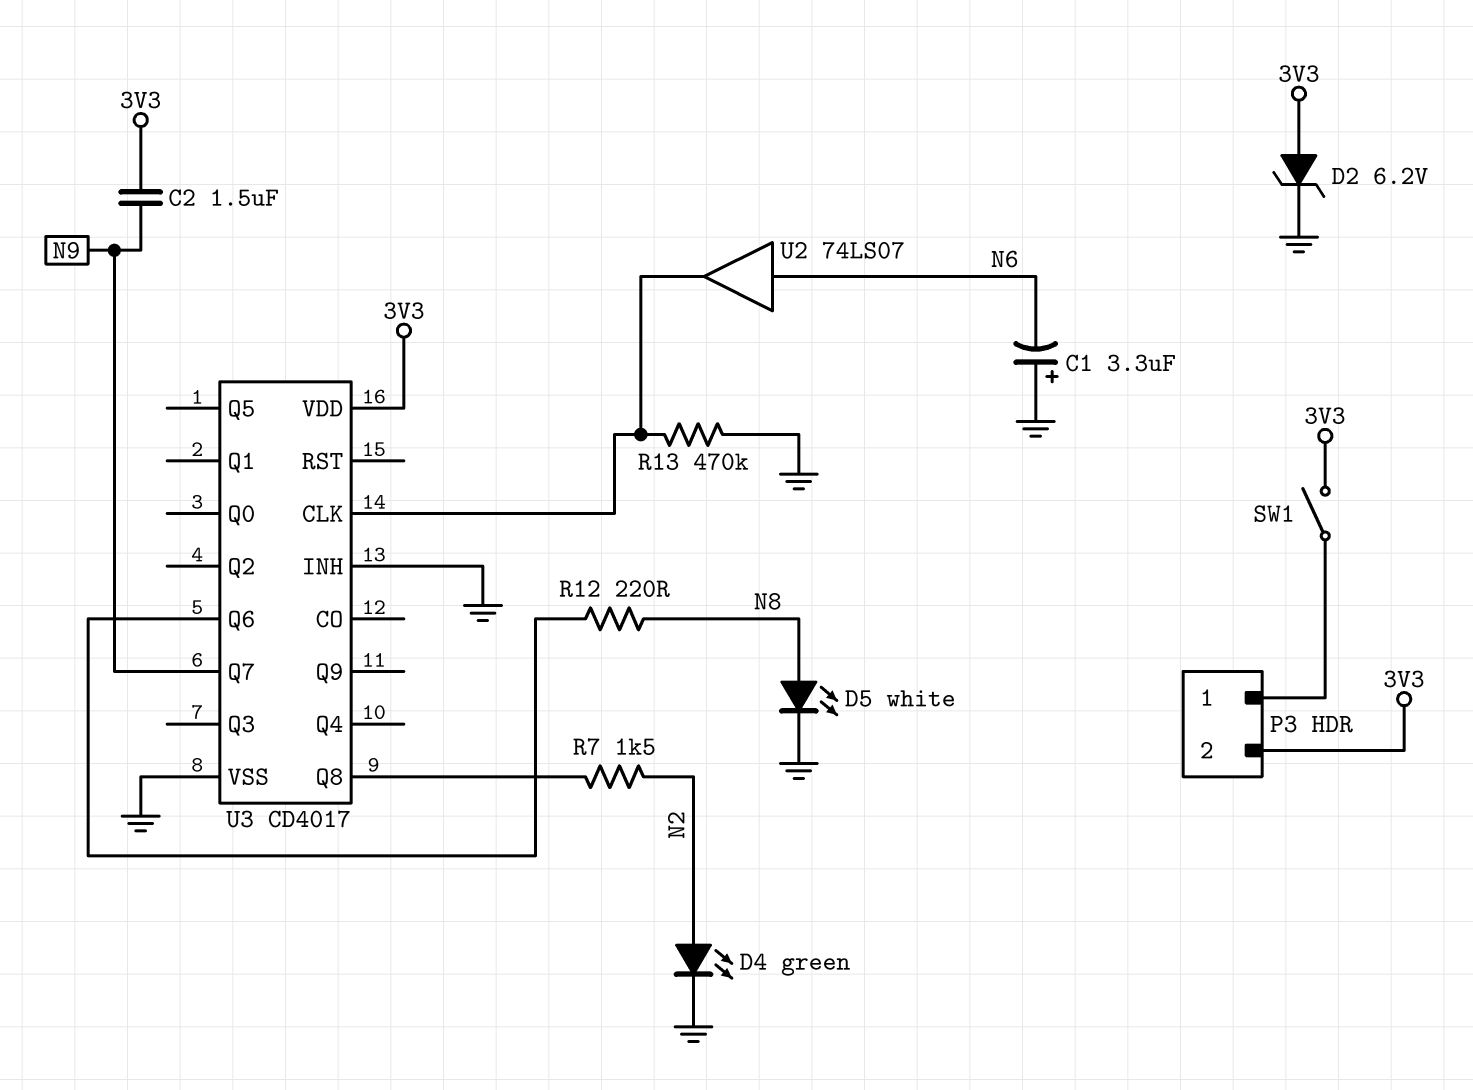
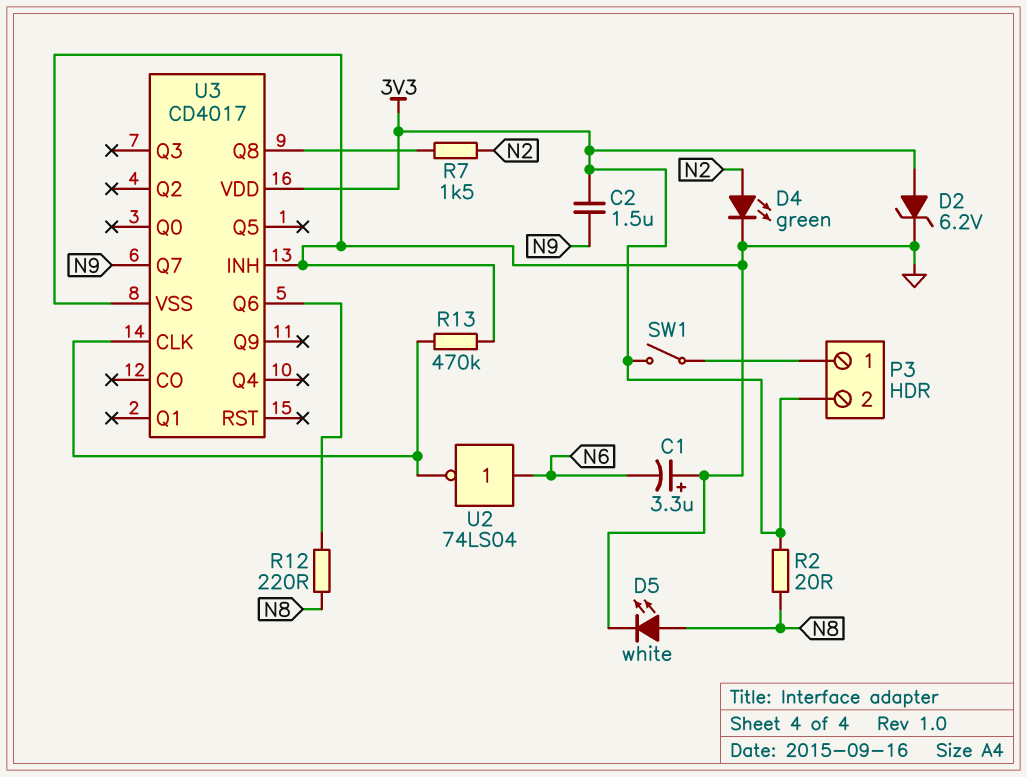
R2: none -> 20 (3V3, N8)
U2: buffer 74LS07 (in N6, out U3/CLK) -> NOT 74LS04 (in N6, out U3/CLK)

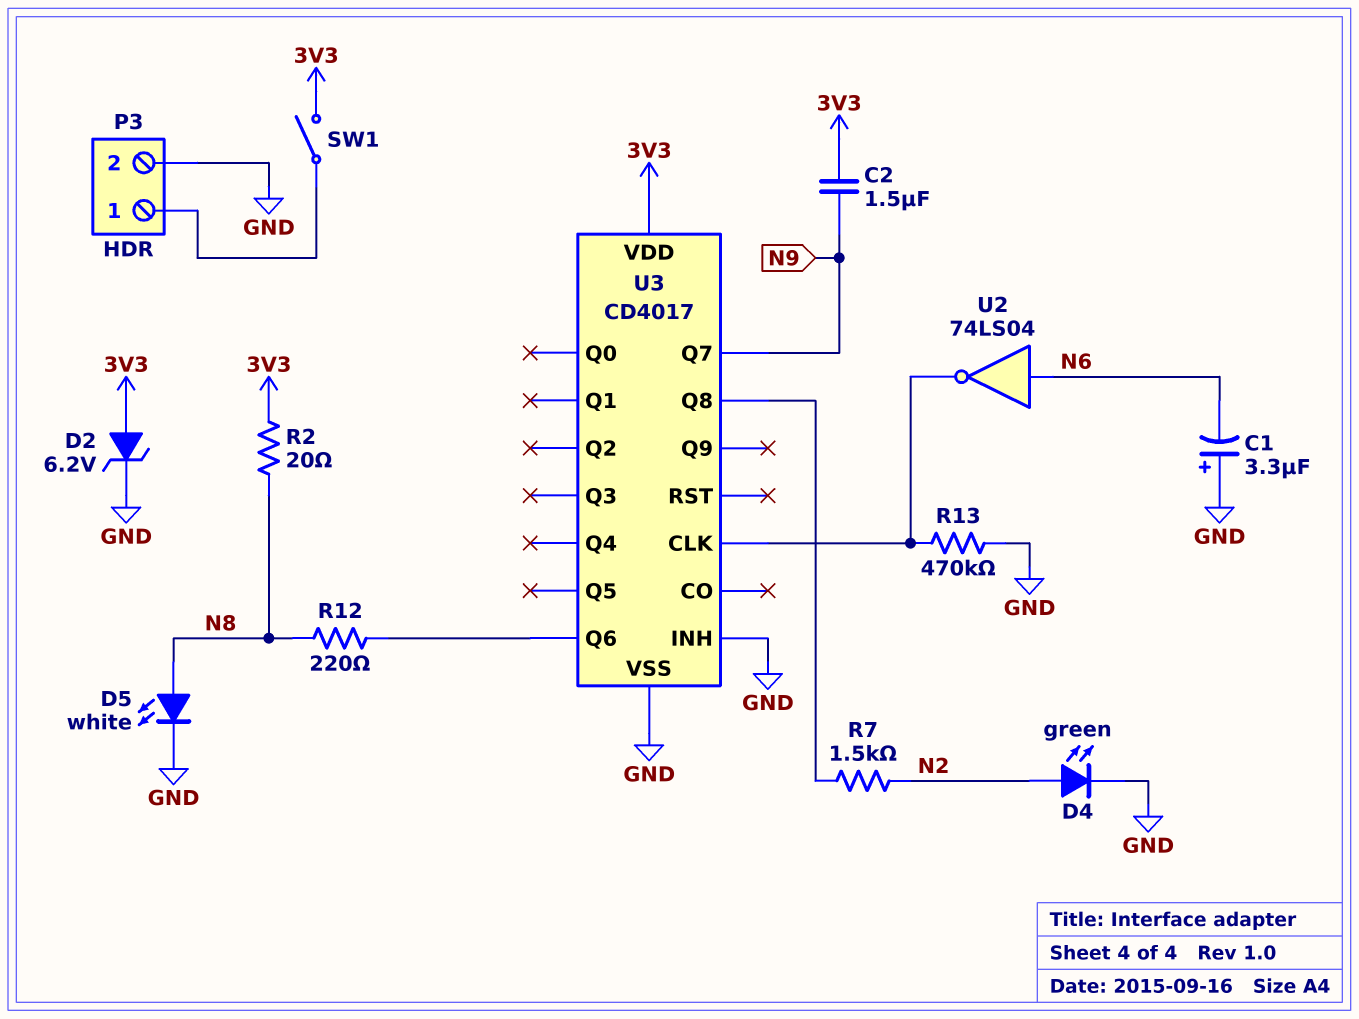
P3 pin 2: 3V3 -> GND

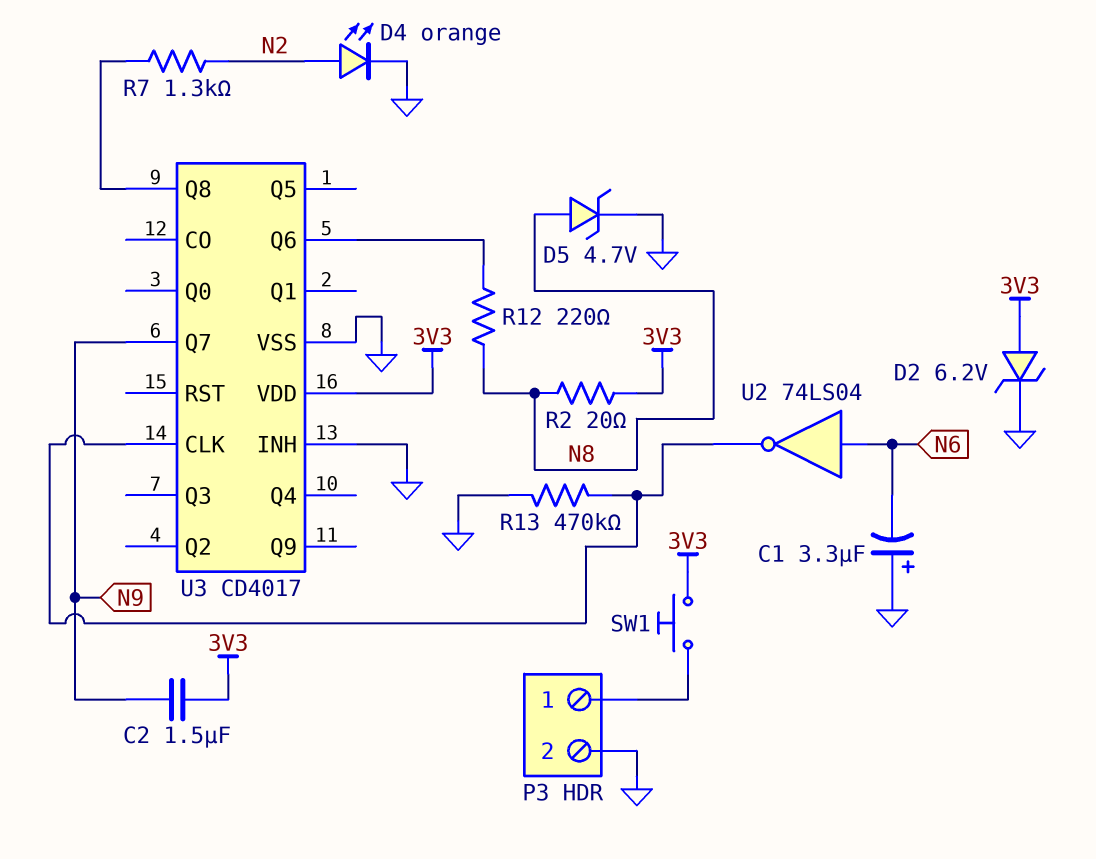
D4: LED green (A N2, K GND) -> LED orange (A N2, K GND)
D5: LED white (A N8, K GND) -> zener 4.7V (A N8, K GND)
R7: 1.5k (N2, U3/Q8) -> 1.3k (N2, U3/Q8)
SW1: switch (3V3, P3/1) -> button (3V3, P3/1)

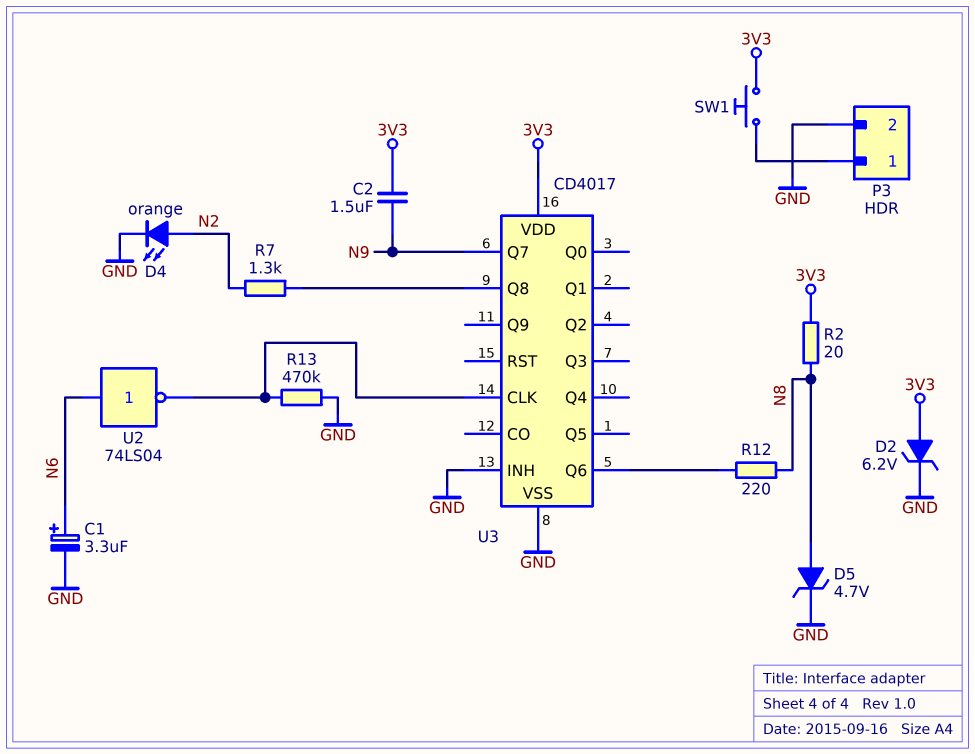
C1: 3.3uF (plus GND, minus N6) -> 3.3uF (plus N6, minus GND)

